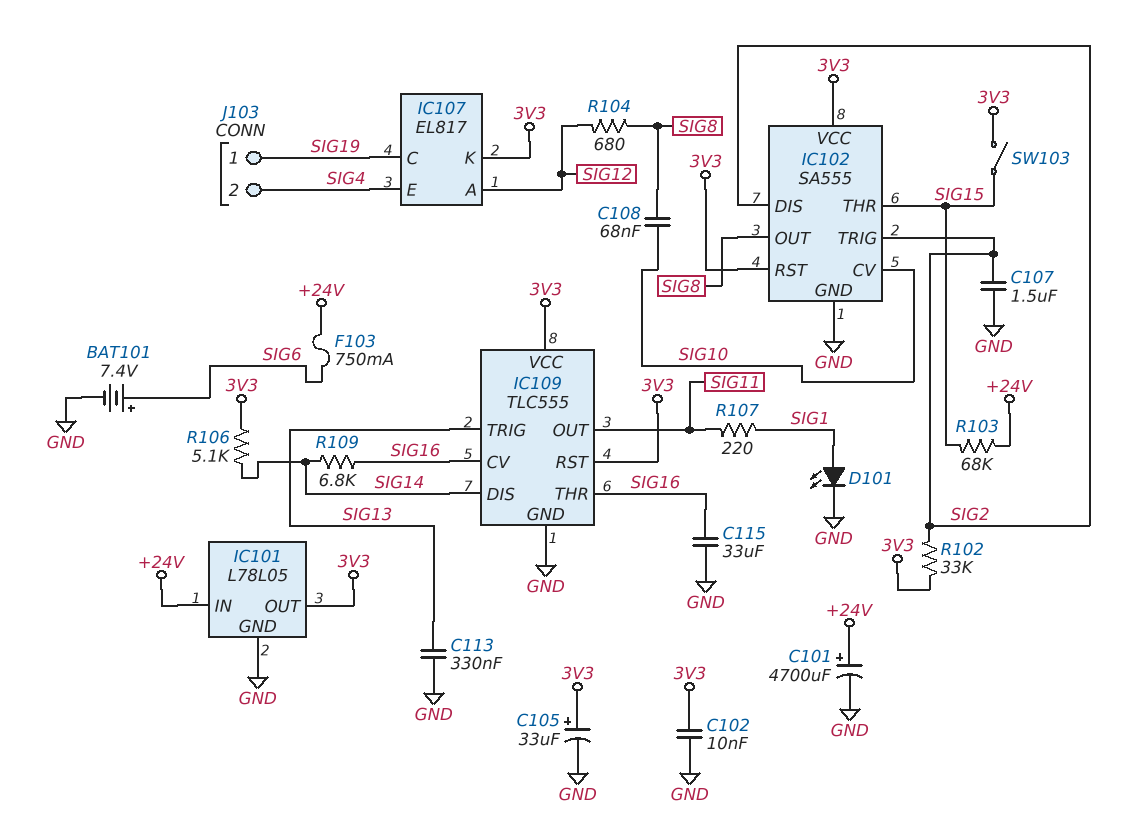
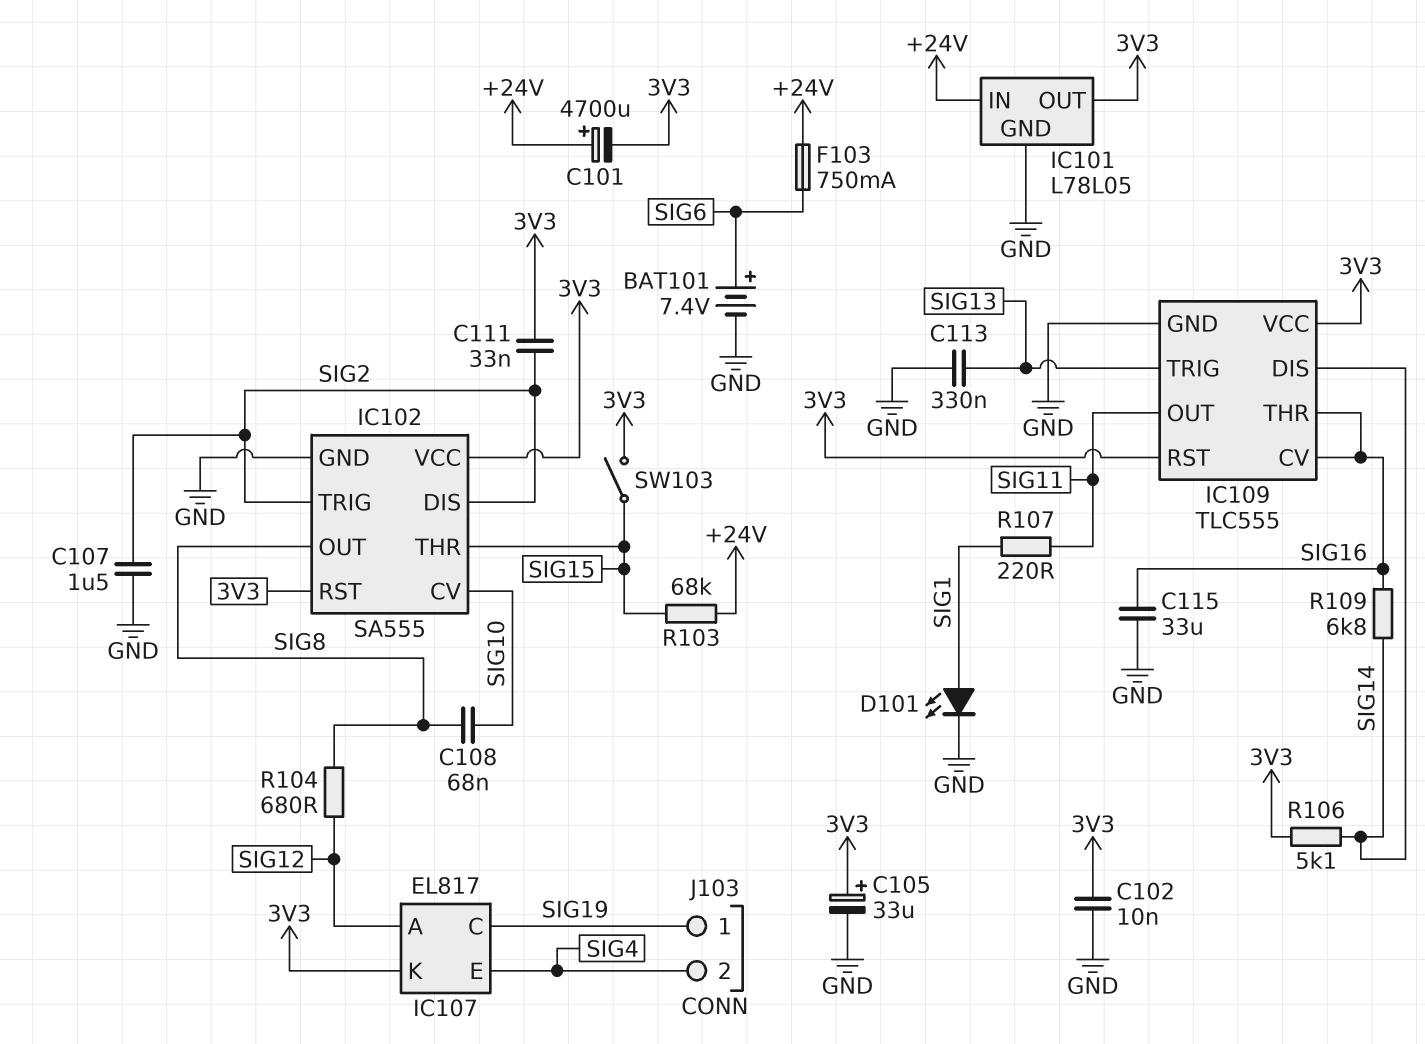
C101: 4700uF (plus +24V, minus GND) -> 4700uF (plus +24V, minus 3V3)
C111: none -> 33nF (3V3, SIG2)
R102: 33k (3V3, SIG2) -> none

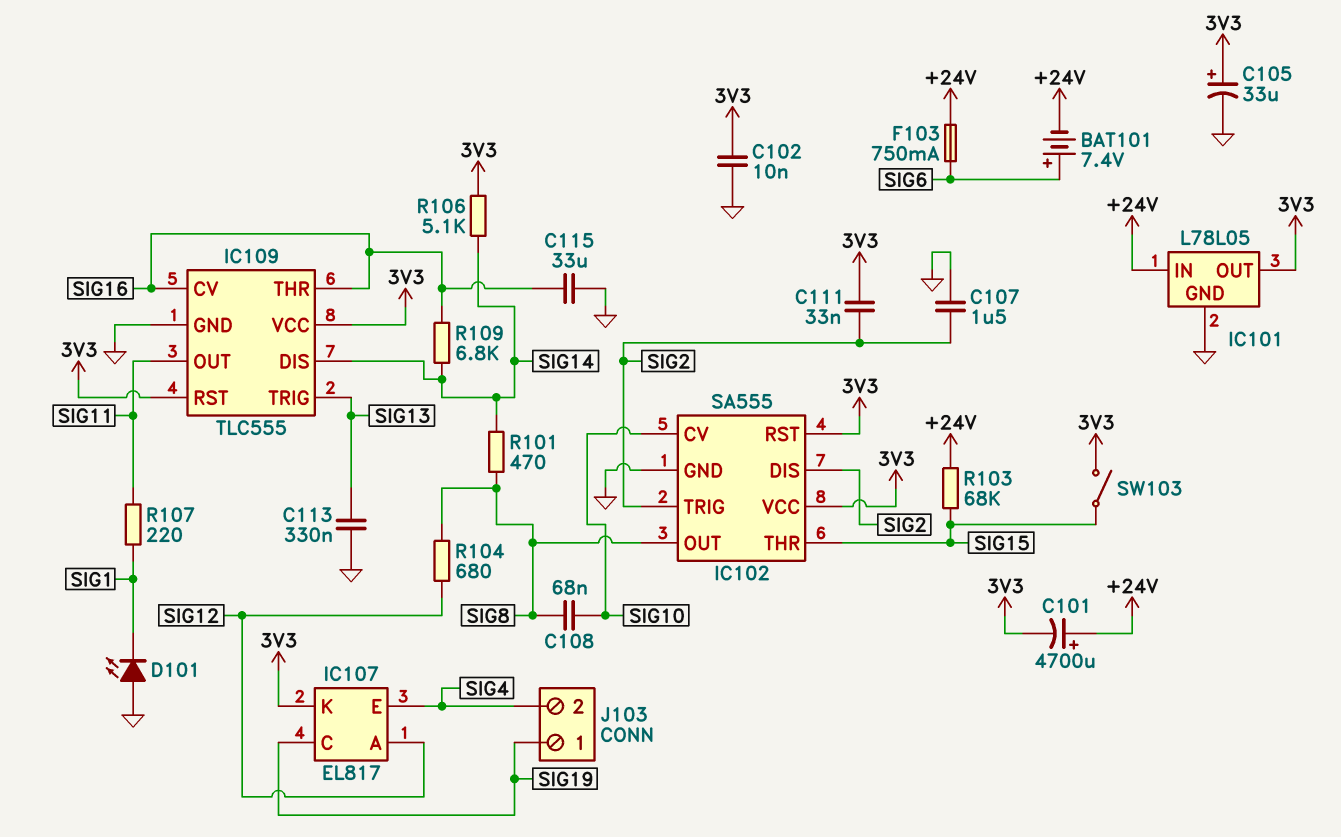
BAT101: 7.4V (plus SIG6, minus GND) -> 7.4V (plus SIG6, minus +24V)
D101: LED (A SIG1, K GND) -> LED (A GND, K SIG1)
R101: none -> 470 (SIG8, SIG14)

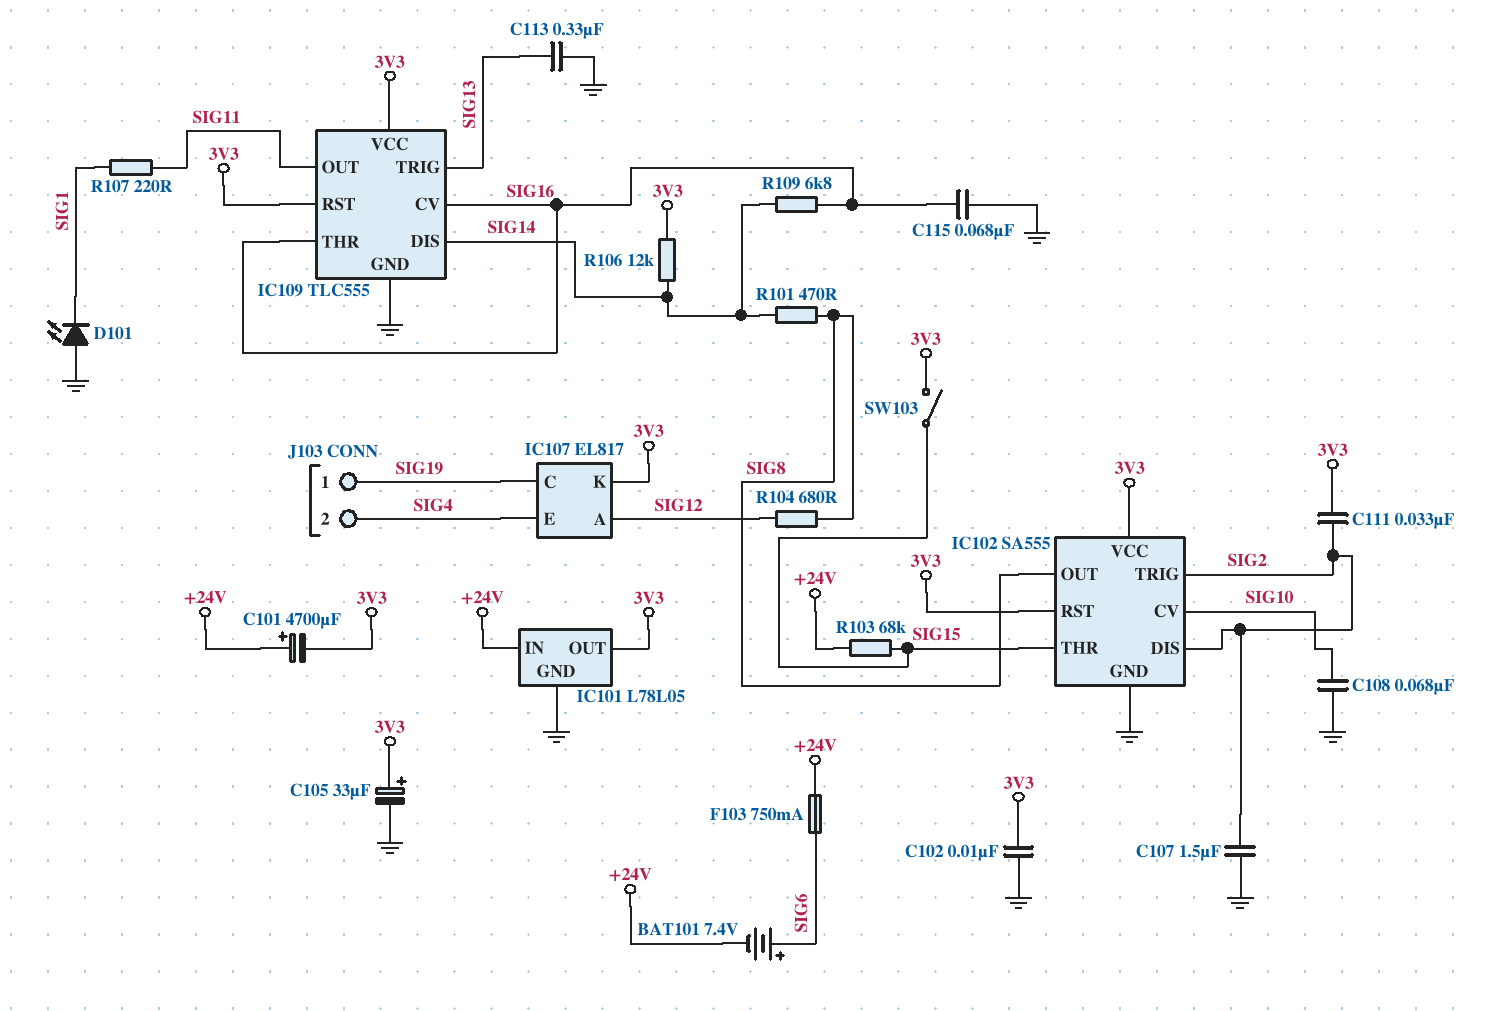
C108: 68nF (SIG8, SIG10) -> 68nF (GND, SIG10)
C115: 33uF (GND, SIG16) -> 68nF (GND, SIG16)
R106: 5.1k (3V3, SIG14) -> 12k (3V3, SIG14)

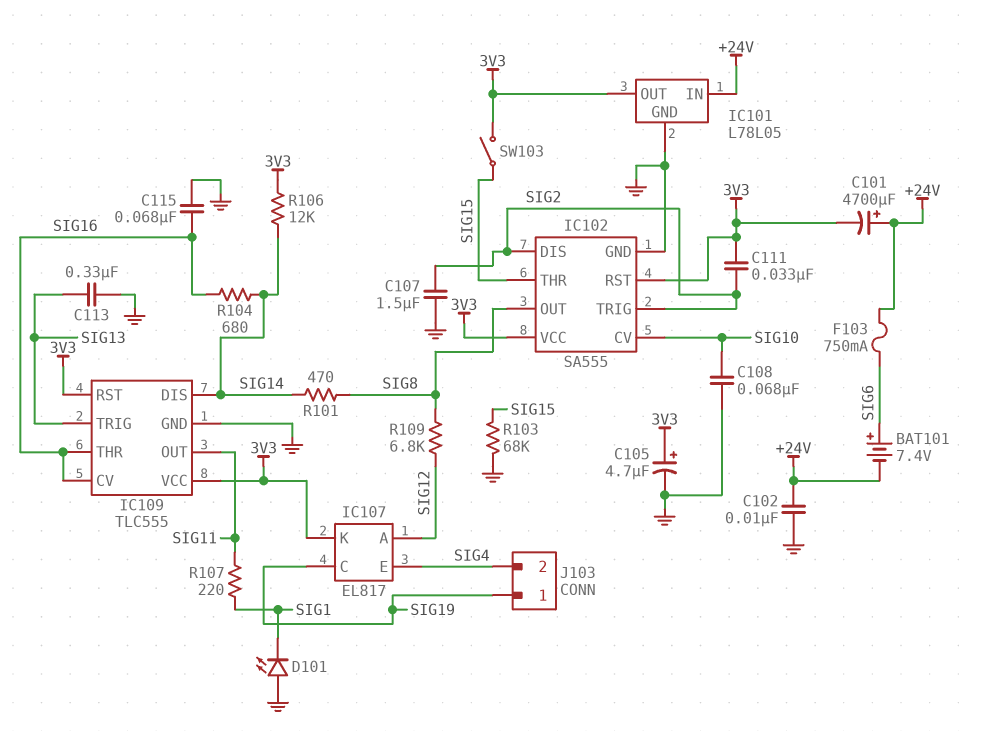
C102: 10nF (3V3, GND) -> 10nF (+24V, GND)
C105: 33uF (plus 3V3, minus GND) -> 4.7uF (plus 3V3, minus GND)
R103: 68k (+24V, SIG15) -> 68k (GND, SIG15)
R104: 680 (SIG8, SIG12) -> 680 (SIG14, SIG16)
R109: 6.8k (SIG14, SIG16) -> 6.8k (SIG8, SIG12)

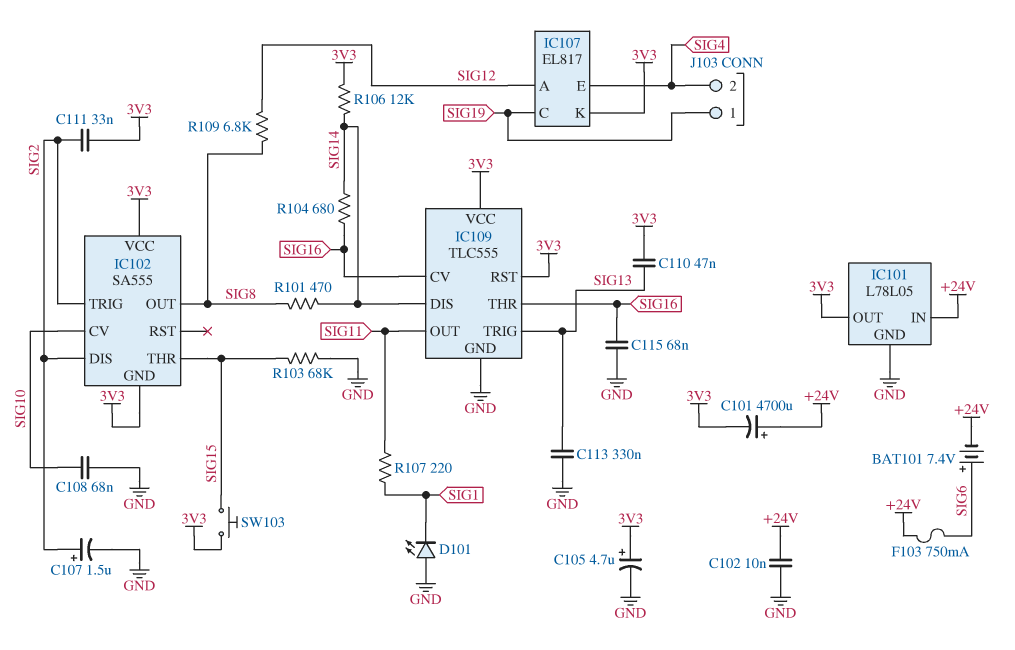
C107: 1.5uF (GND, SIG2) -> 1.5uF (plus SIG2, minus GND)
C110: none -> 47nF (3V3, SIG13)
IC102 pin GND: GND -> 3V3
IC102 pin RST: 3V3 -> none
SW103: switch (3V3, SIG15) -> button (3V3, SIG15)

